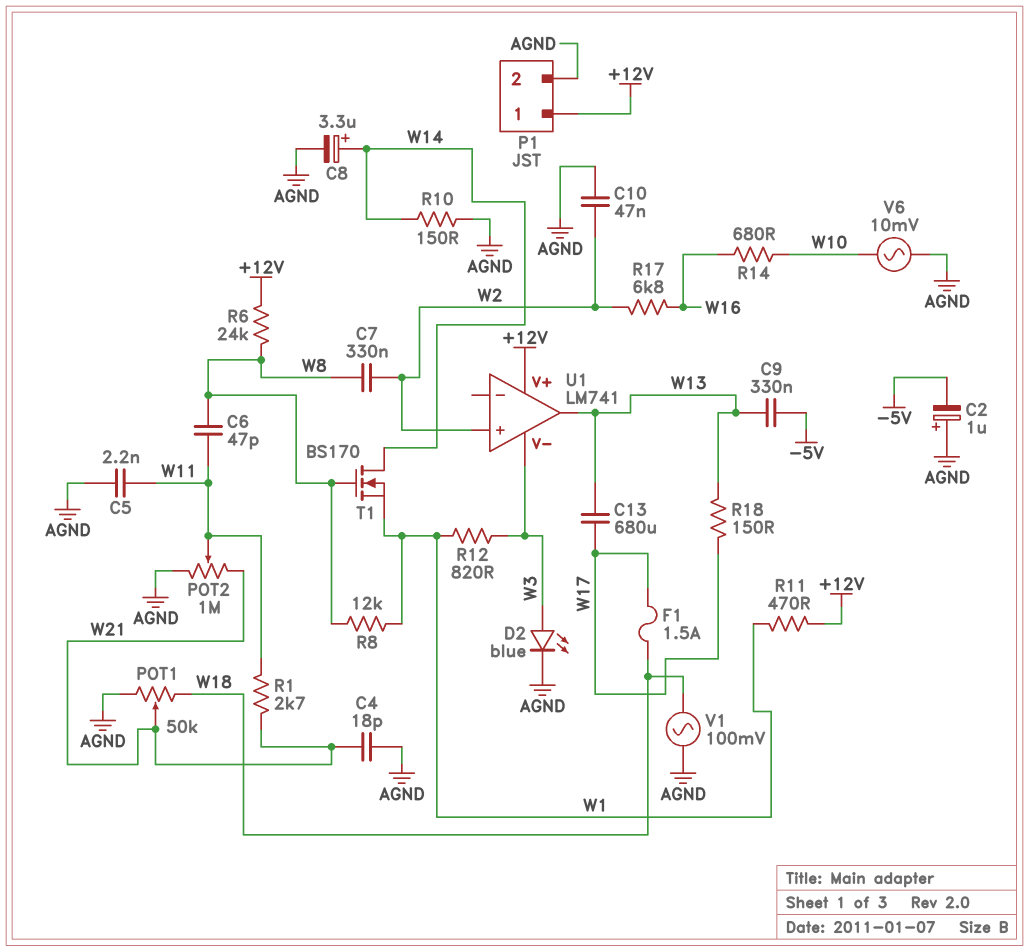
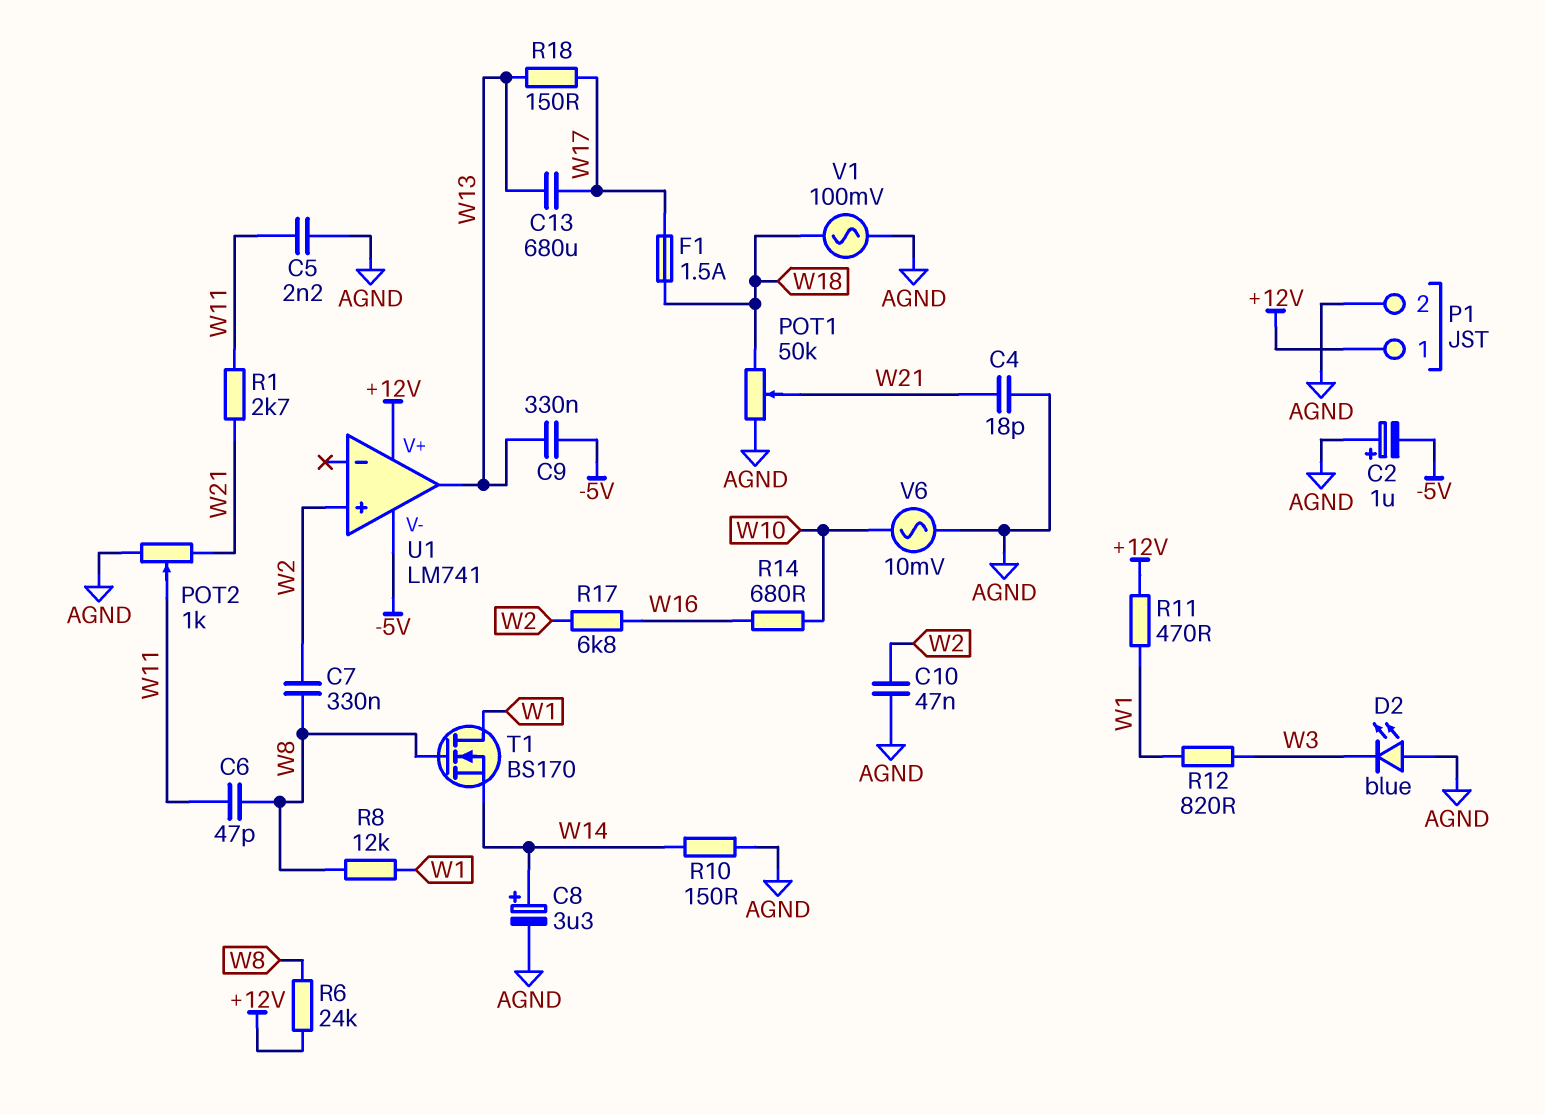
D2: LED blue (A W3, K AGND) -> LED blue (A AGND, K W3)
POT2: 1M (AGND, W21, wiper W11) -> 1k (AGND, W21, wiper W11)
T1: NMOS BS170 (G W8, D W14, S W1) -> NMOS BS170 (G W8, D W1, S W14)
U1 pin V-: W3 -> -5V

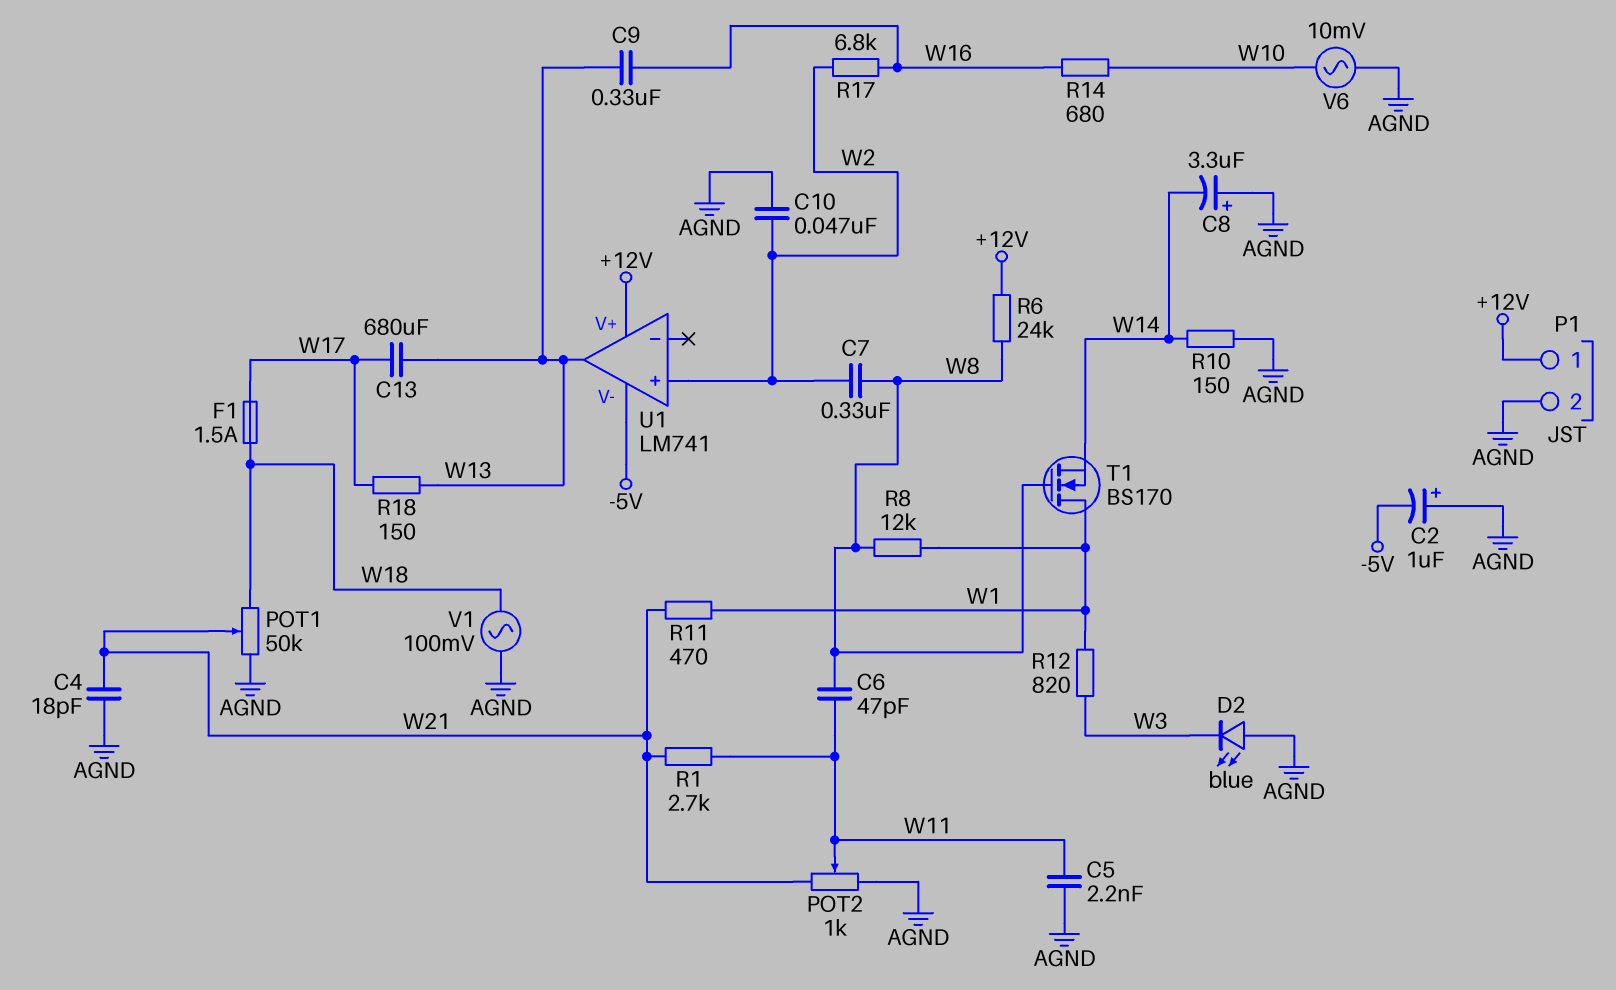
C8: 3.3uF (plus W14, minus AGND) -> 3.3uF (plus AGND, minus W14)
C9: 330nF (-5V, W13) -> 330nF (W13, W16)
R11: 470 (+12V, W1) -> 470 (W1, W21)

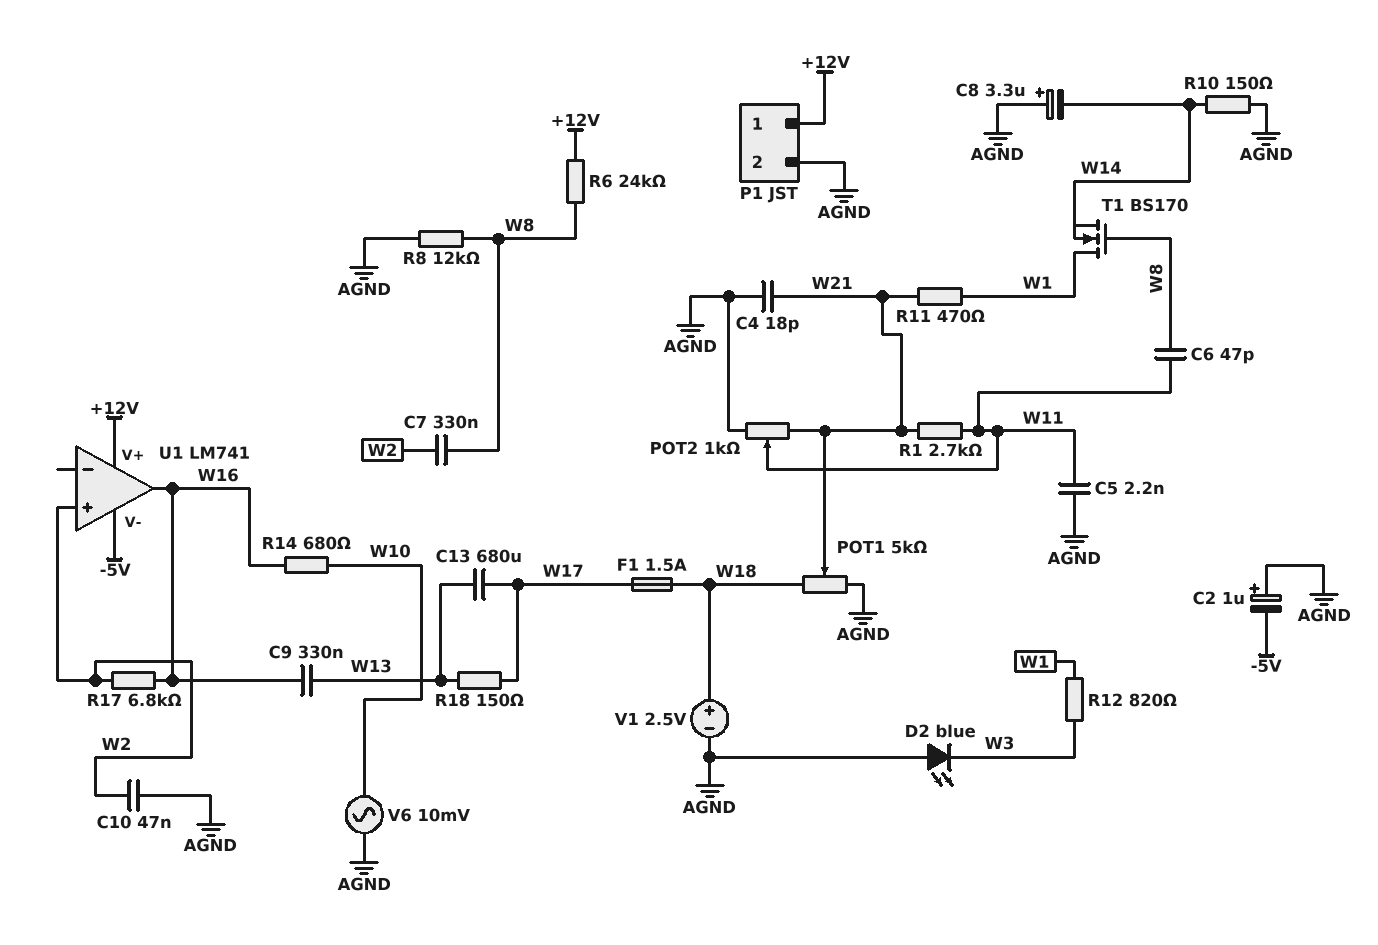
POT1: 50k (AGND, W18, wiper W21) -> 5k (AGND, W18, wiper W21)
R8: 12k (W1, W8) -> 12k (AGND, W8)
U1 pin out: W13 -> W16
V1: AC 100mV (AGND, W18) -> 2.5V (plus W18, minus AGND)

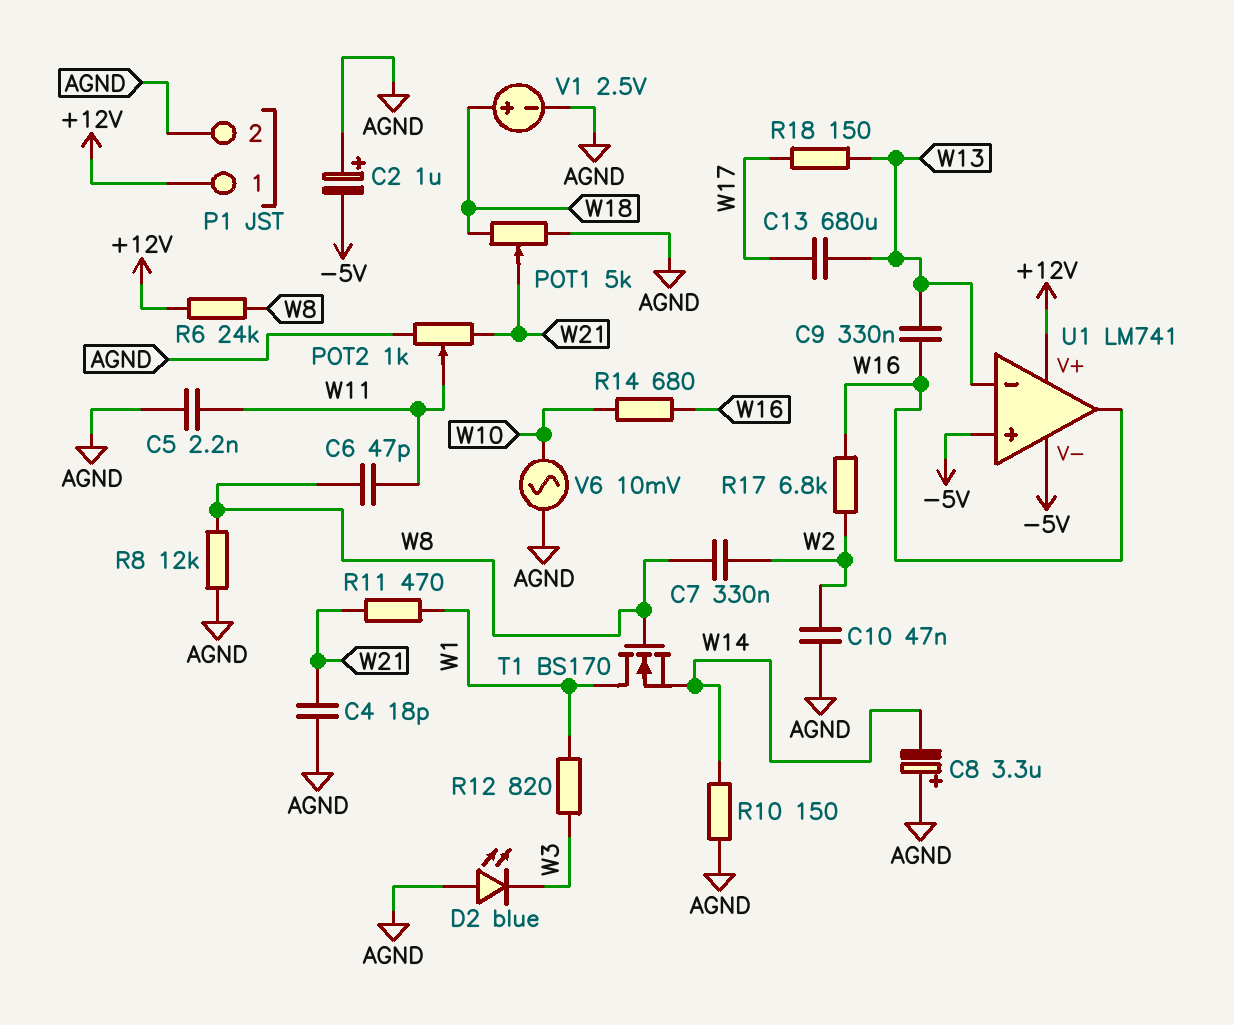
F1: 1.5A (W17, W18) -> none
R1: 2.7k (W11, W21) -> none
U1 pin in+: W2 -> -5V
U1 pin in-: none -> W13

